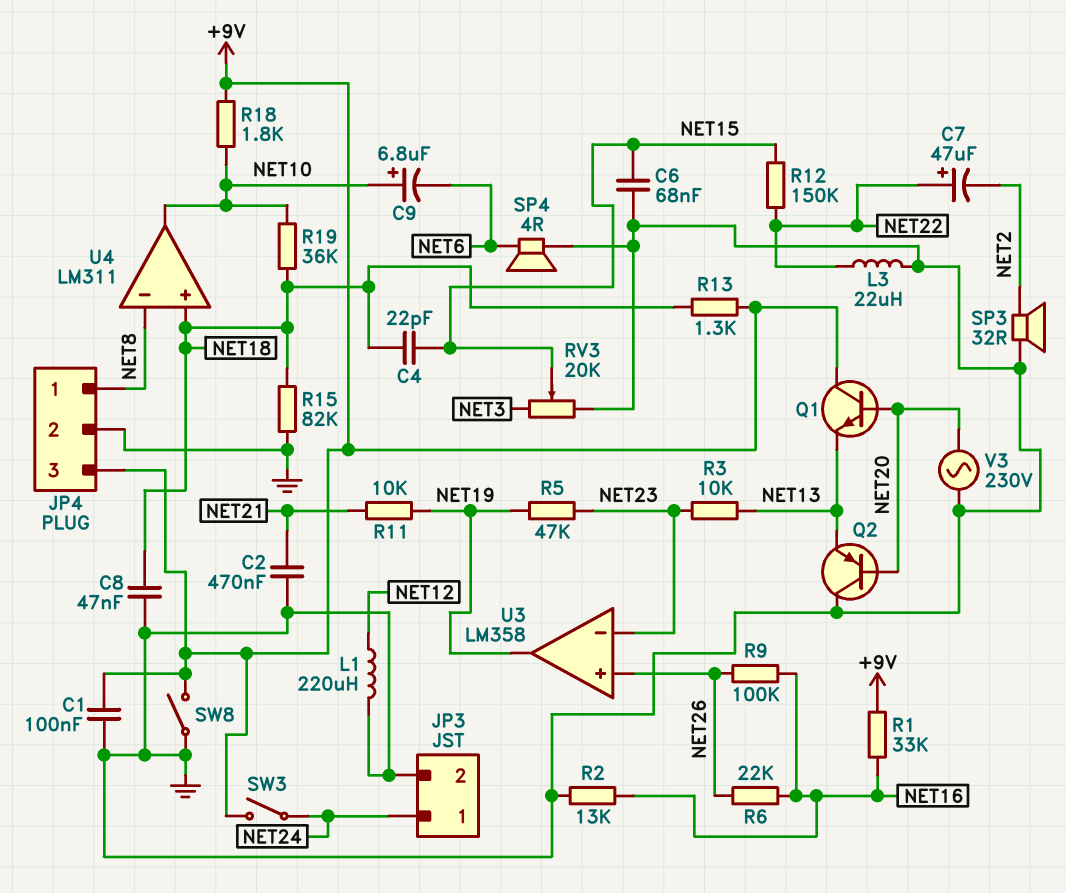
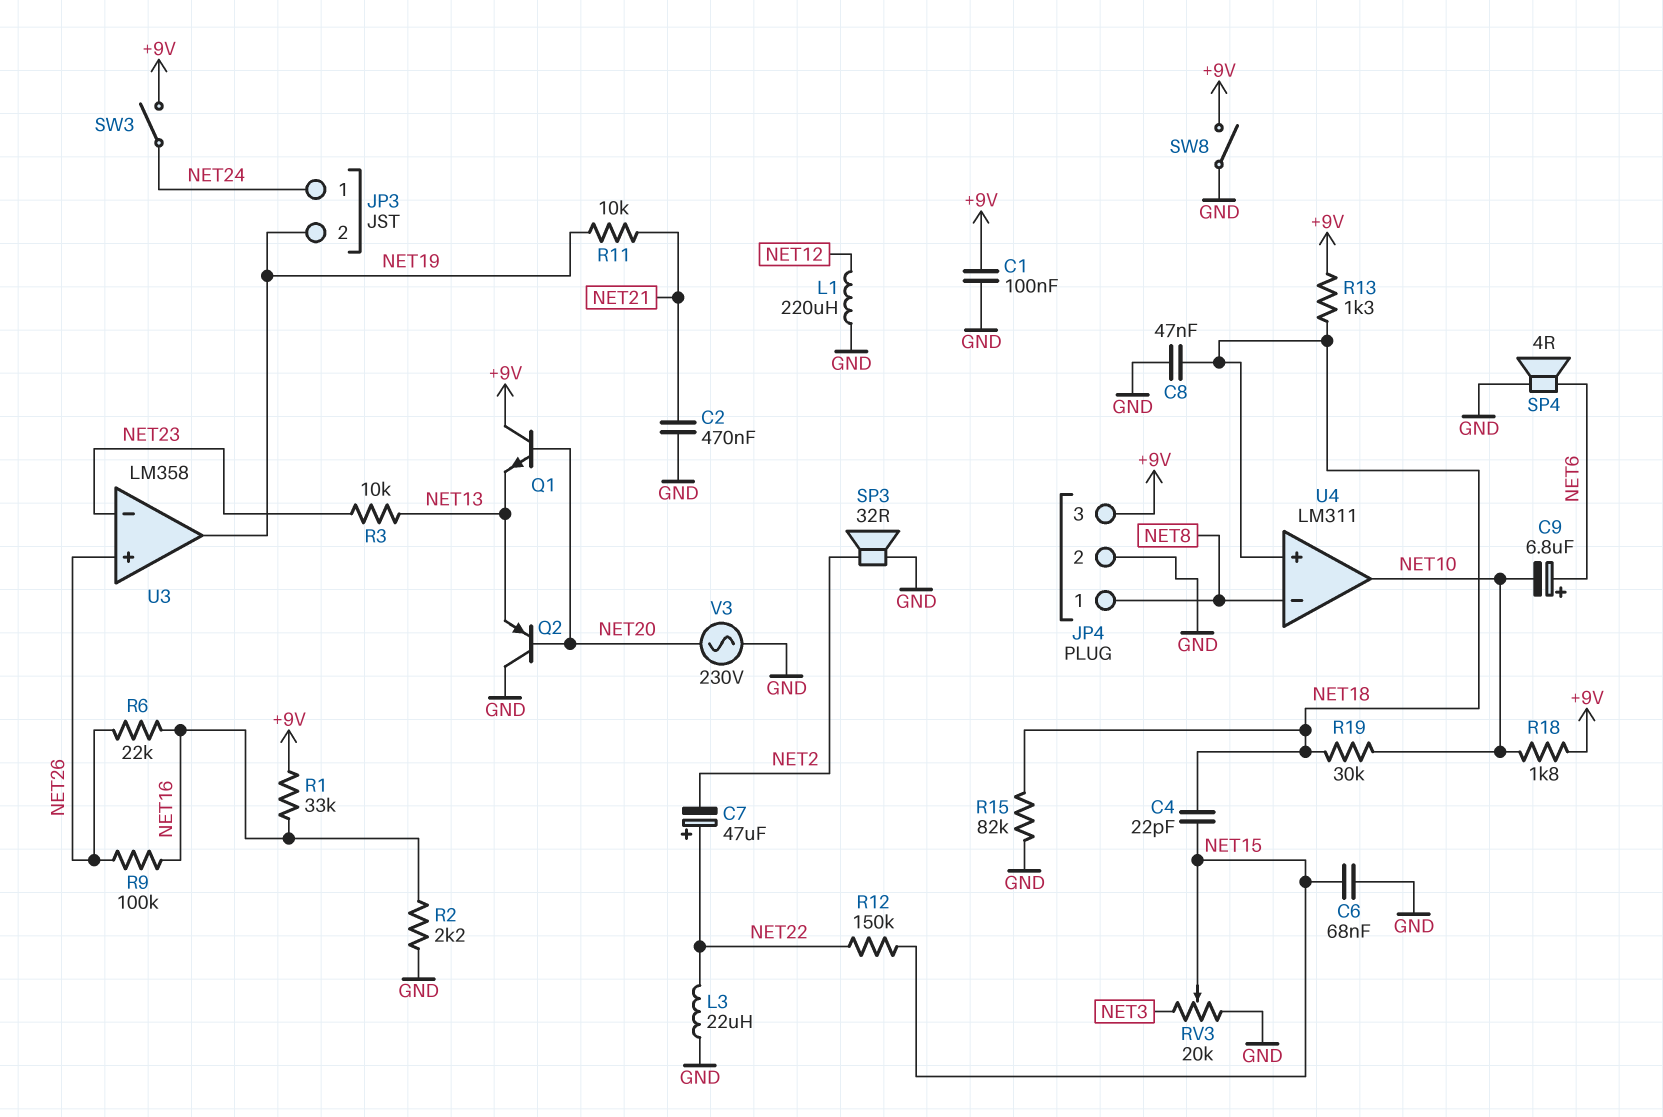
C9: 6.8uF (plus NET10, minus NET6) -> 6.8uF (plus NET6, minus NET10)
JP3 pin 2: GND -> NET19
R2: 13k (GND, NET16) -> 2.2k (GND, NET16)
R5: 47k (NET19, NET23) -> none
R19: 36k (NET10, NET18) -> 30k (NET10, NET18)

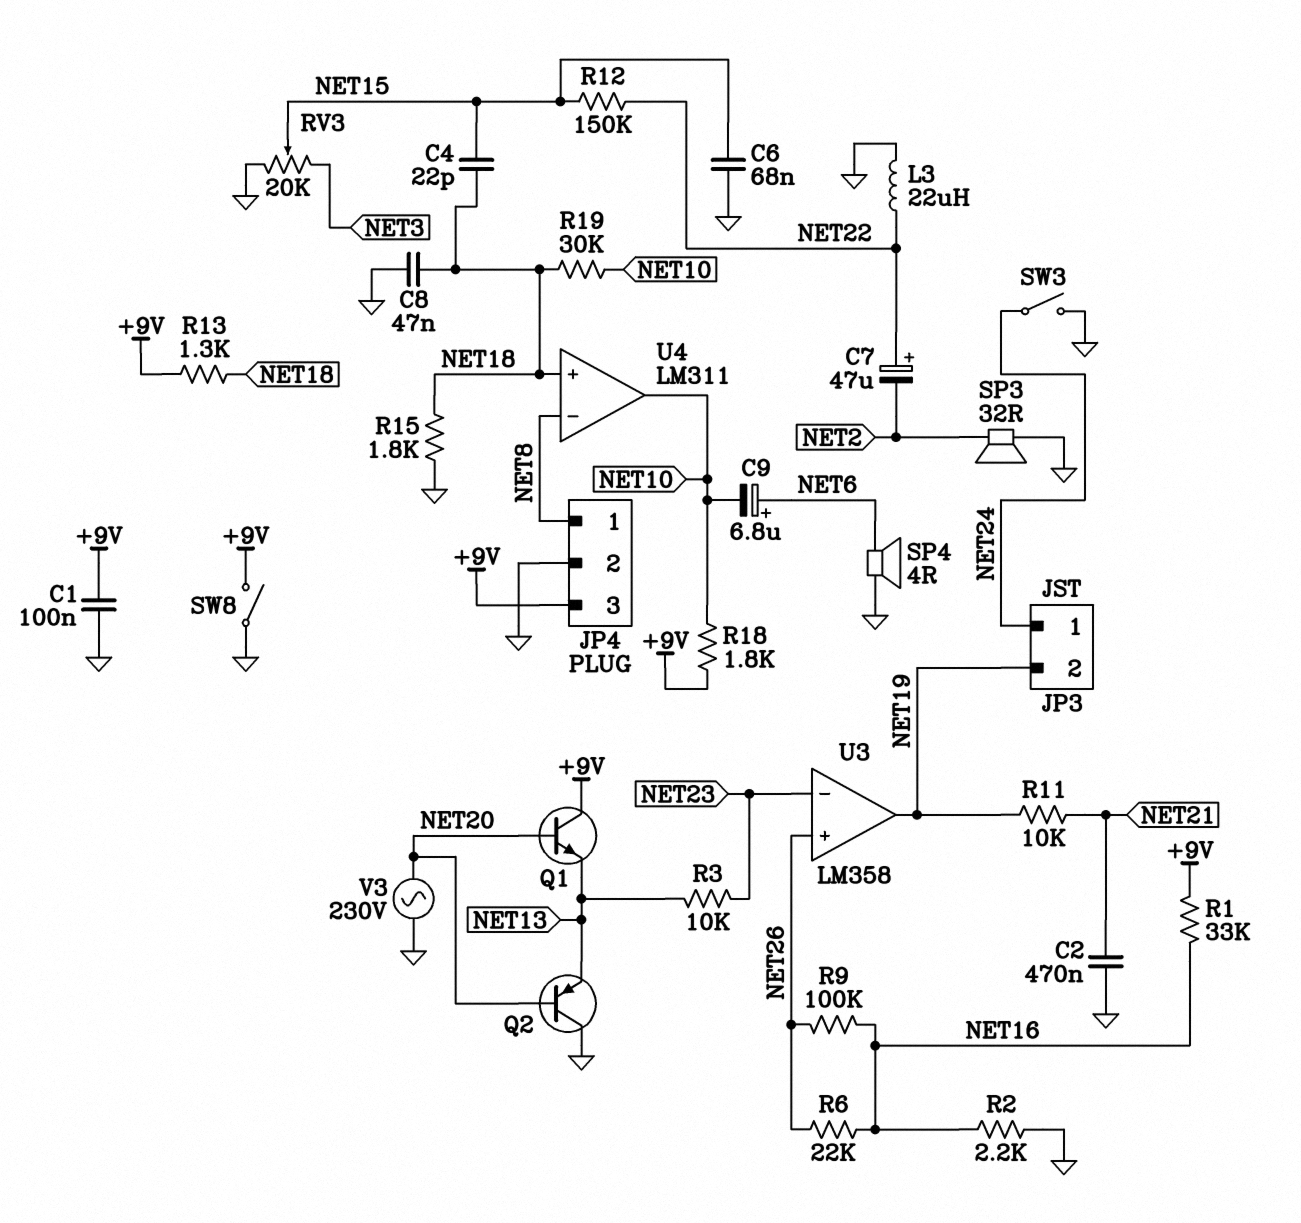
L1: 220uH (GND, NET12) -> none
R15: 82k (GND, NET18) -> 1.8k (GND, NET18)
SW3: switch (+9V, NET24) -> switch (GND, NET24)

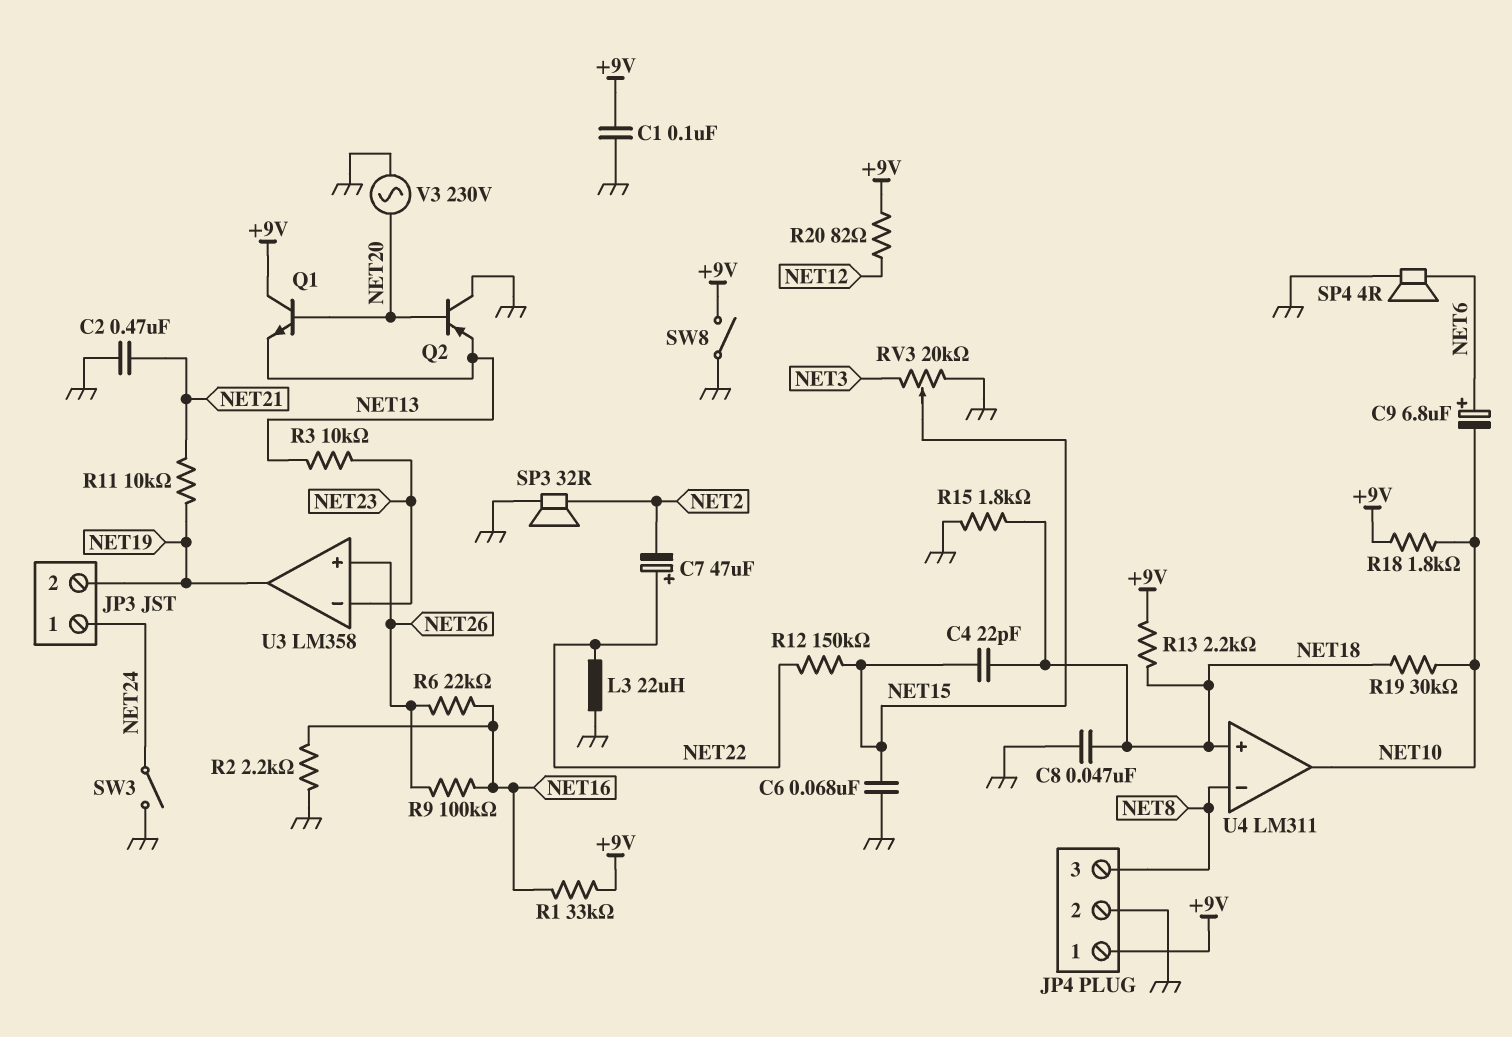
JP4 pin 1: NET8 -> +9V
JP4 pin 3: +9V -> NET8
R13: 1.3k (+9V, NET18) -> 2.2k (+9V, NET18)
R20: none -> 82 (+9V, NET12)

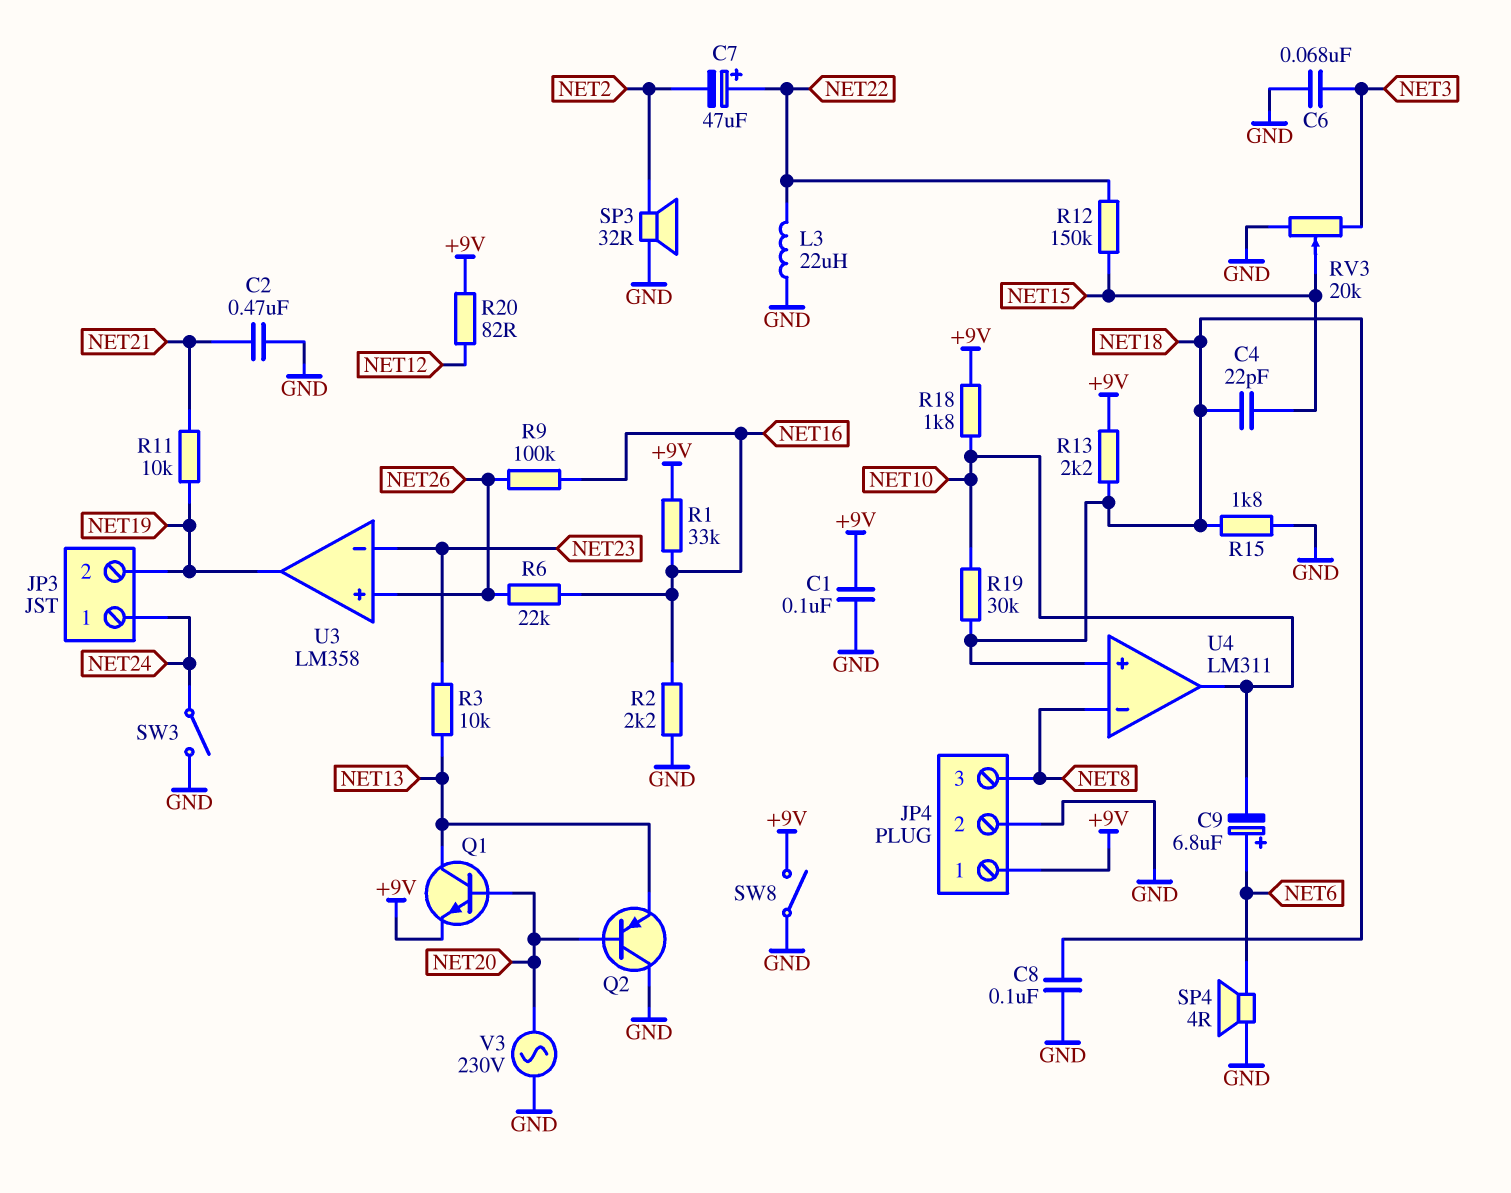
C6: 68nF (GND, NET15) -> 68nF (GND, NET3)
C8: 47nF (GND, NET18) -> 100nF (GND, NET18)
Q1: NPN (B NET20, C +9V, E NET13) -> NPN (B NET20, C NET13, E +9V)

